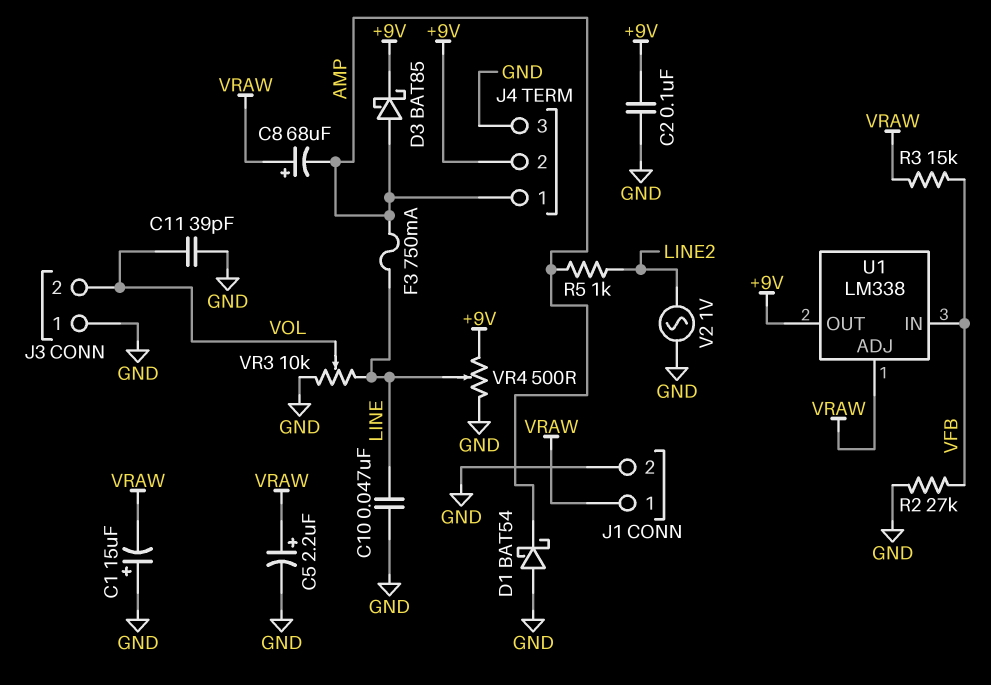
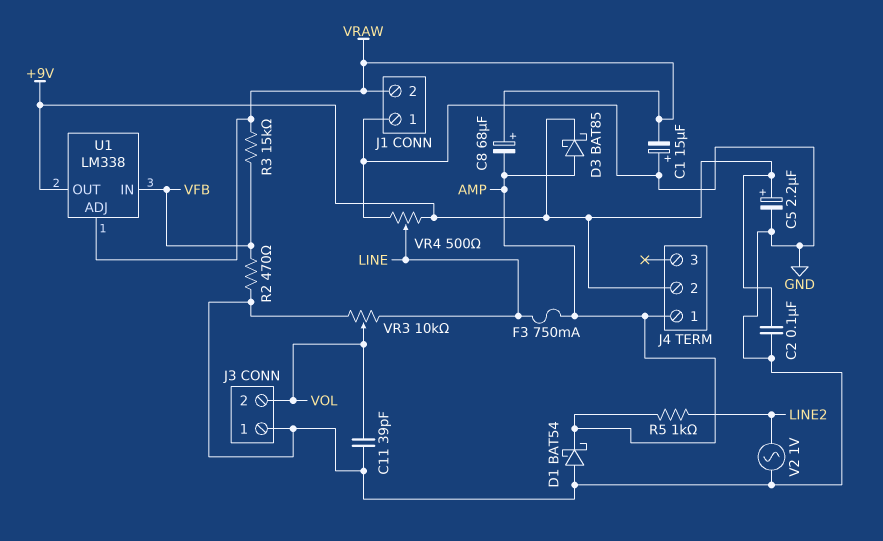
C5: 2.2uF (plus VRAW, minus GND) -> 2.2uF (plus +9V, minus GND)
C10: 47nF (GND, LINE) -> none
J1 pin 1: VRAW -> GND
J1 pin 2: GND -> VRAW
J4 pin 3: GND -> none
R2: 27k (GND, VFB) -> 470 (GND, VFB)

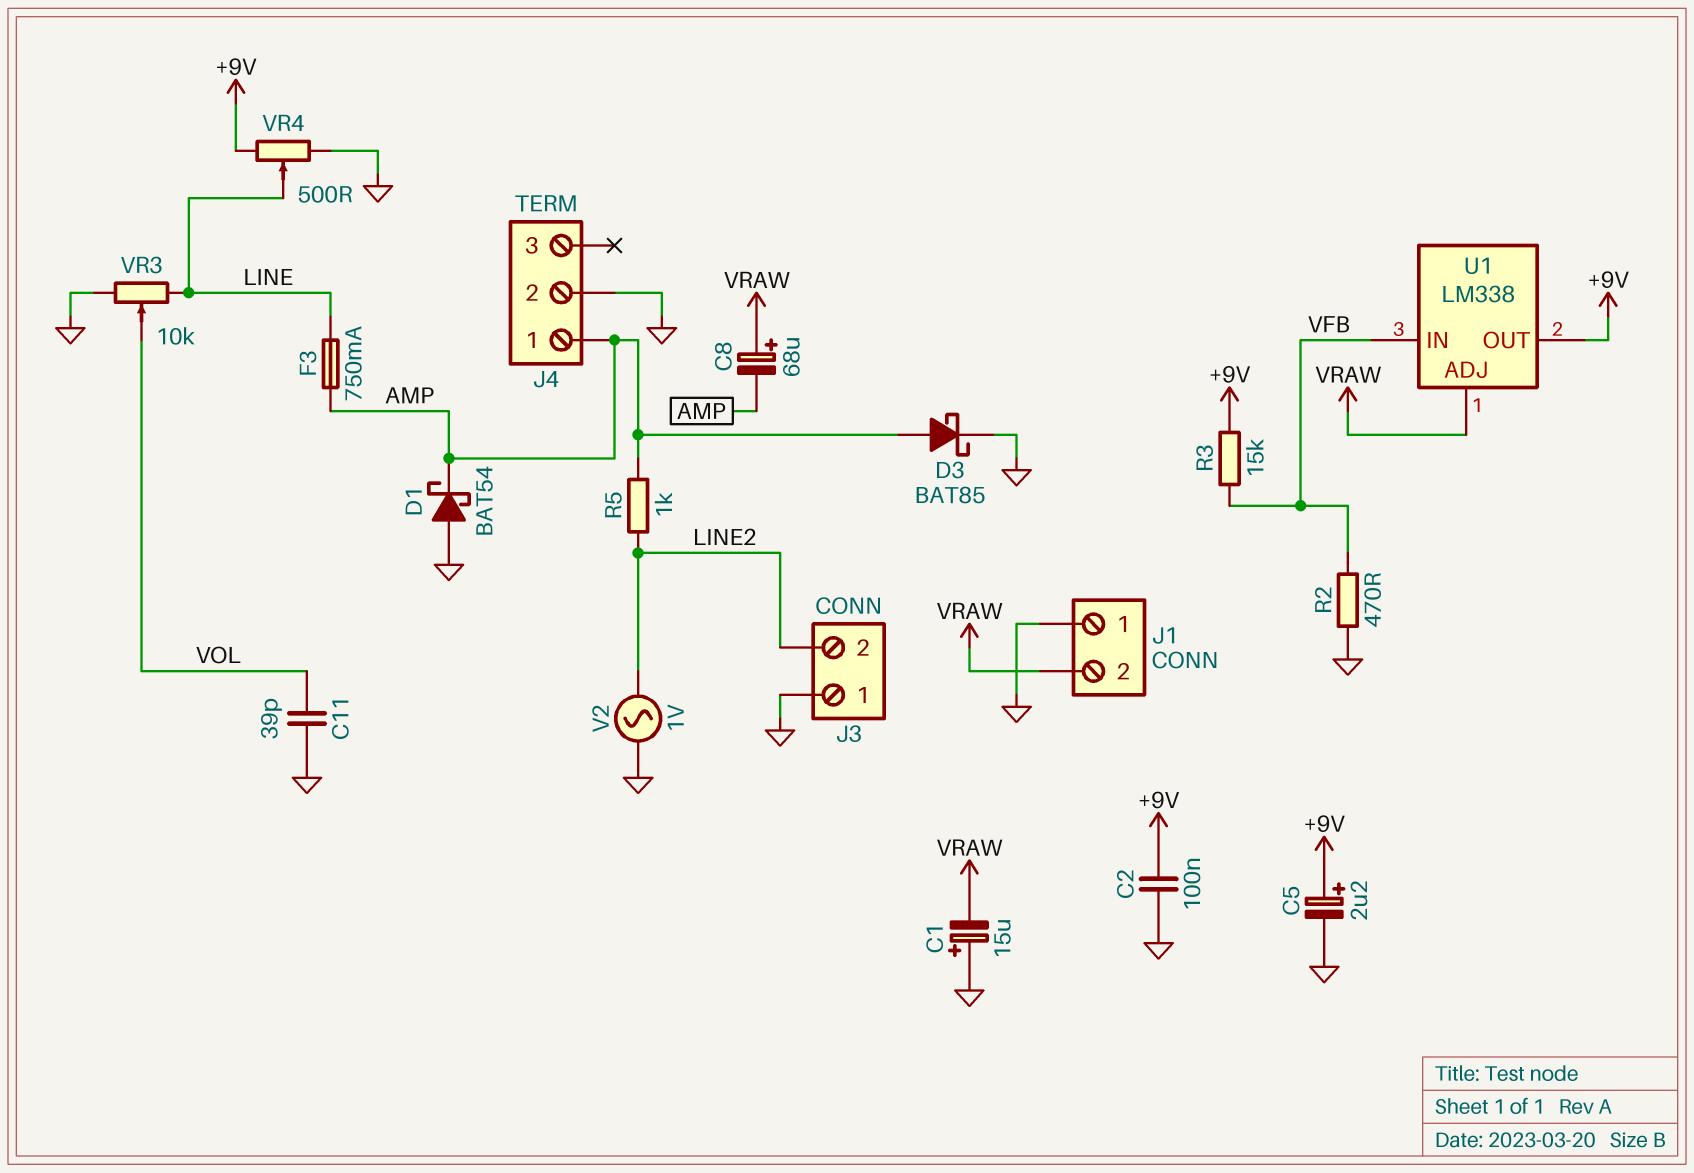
D3: schottky BAT85 (A AMP, K +9V) -> schottky BAT85 (A AMP, K GND)
J3 pin 2: VOL -> LINE2
J4 pin 2: +9V -> GND
R3: 15k (VFB, VRAW) -> 15k (+9V, VFB)

